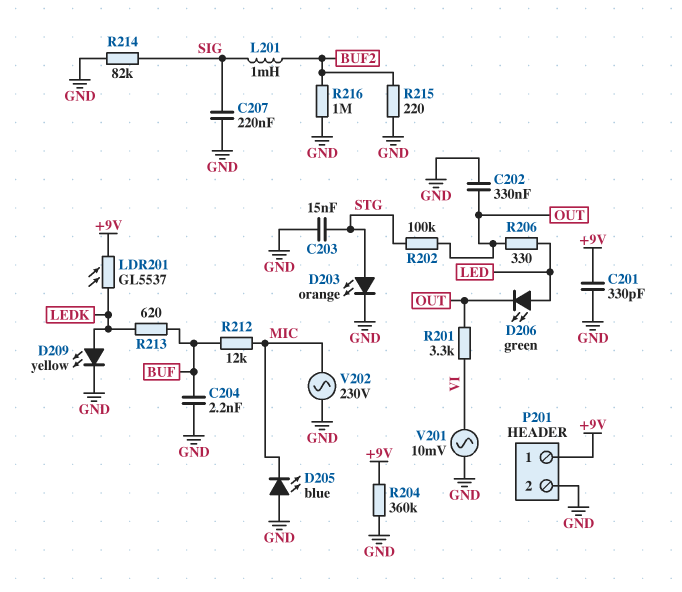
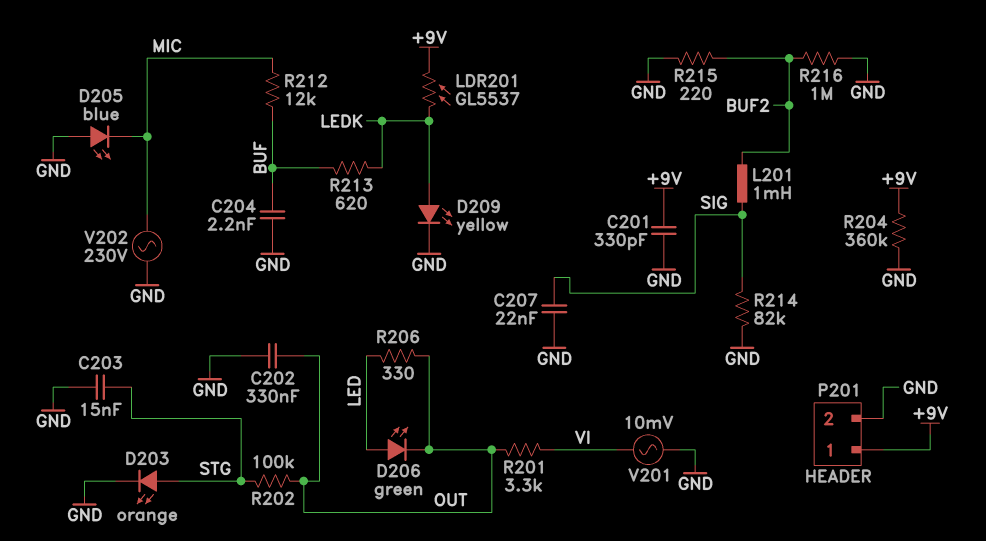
C207: 220nF (GND, SIG) -> 22nF (GND, SIG)

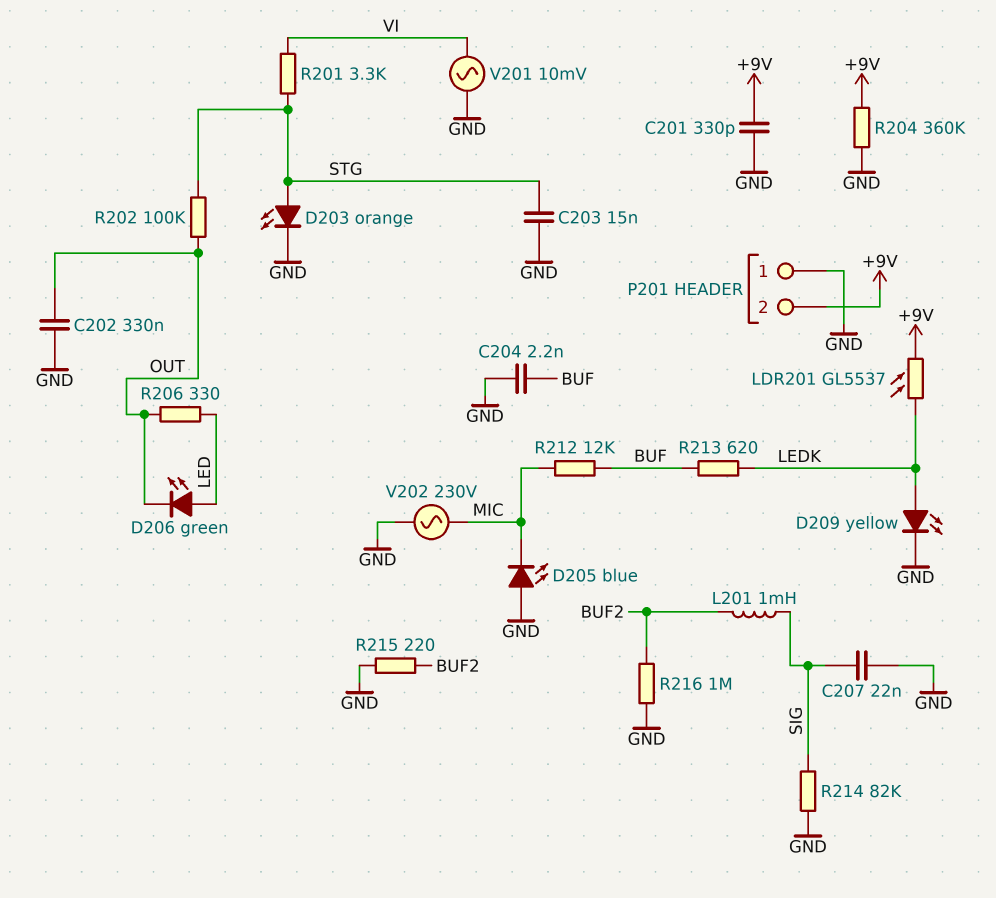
P201 pin 1: +9V -> GND
P201 pin 2: GND -> +9V
R201: 3.3k (OUT, VI) -> 3.3k (STG, VI)

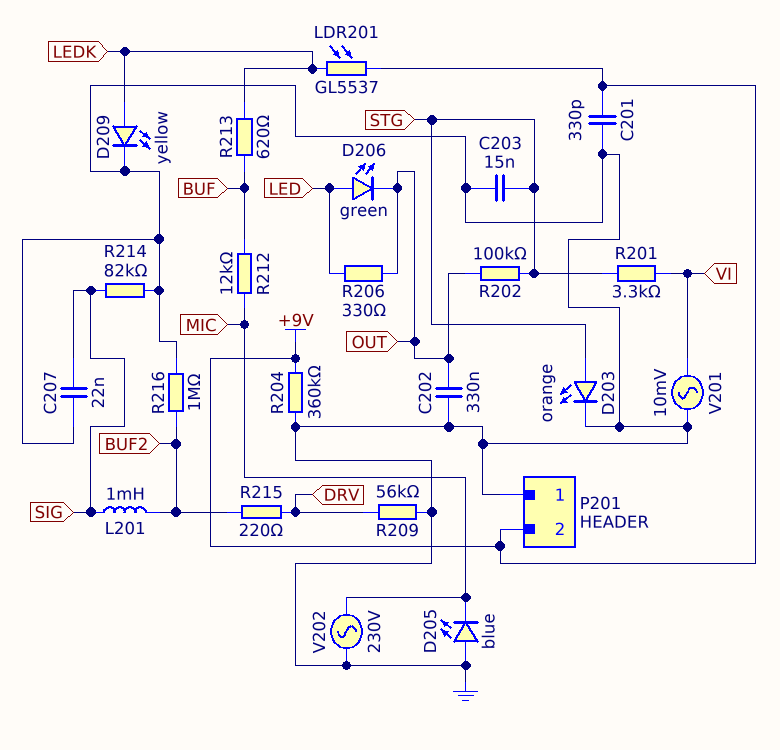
C204: 2.2nF (BUF, GND) -> none
R209: none -> 56k (DRV, GND)
R215: 220 (BUF2, GND) -> 220 (BUF2, DRV)

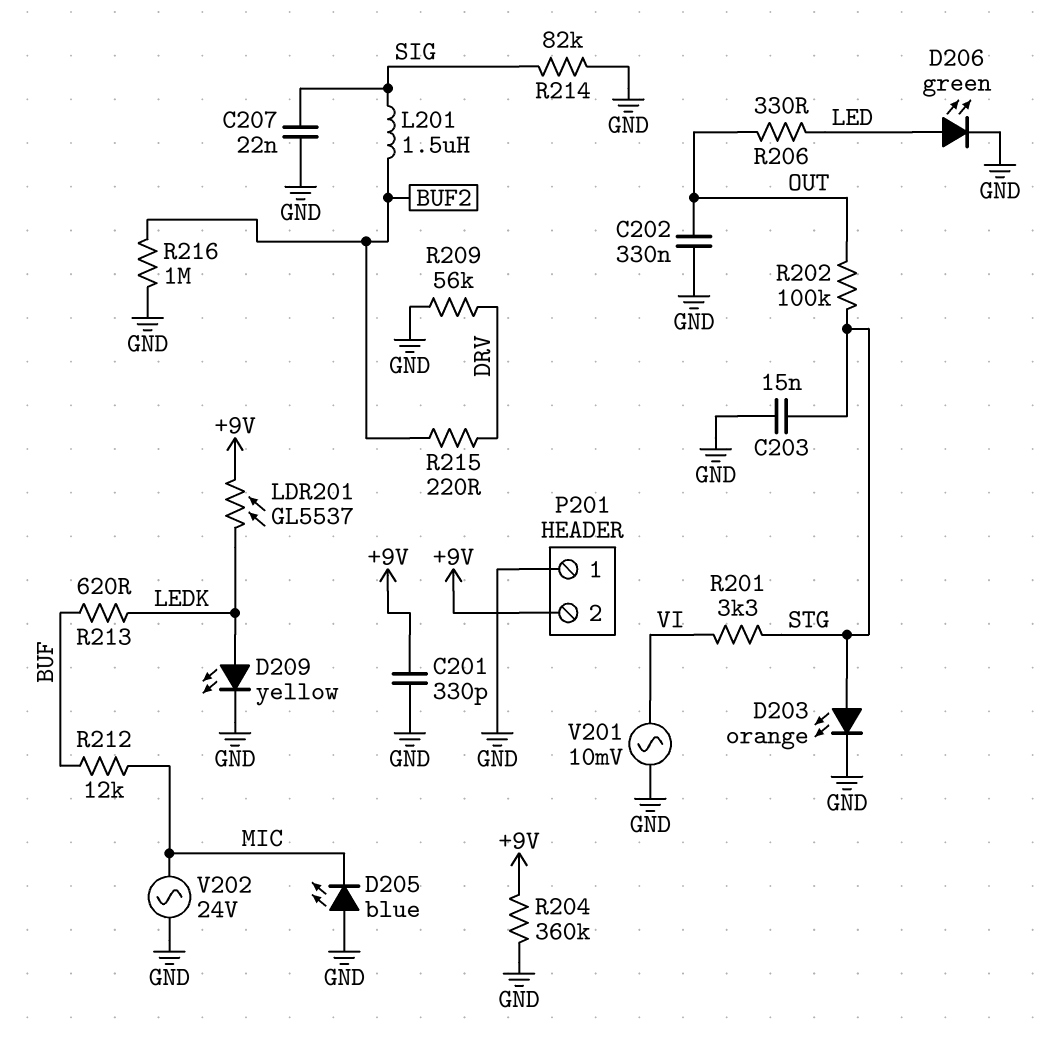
D206: LED green (A LED, K OUT) -> LED green (A LED, K GND)
L201: 1mH (BUF2, SIG) -> 1.5uH (BUF2, SIG)
V202: AC 230V (GND, MIC) -> AC 24V (GND, MIC)

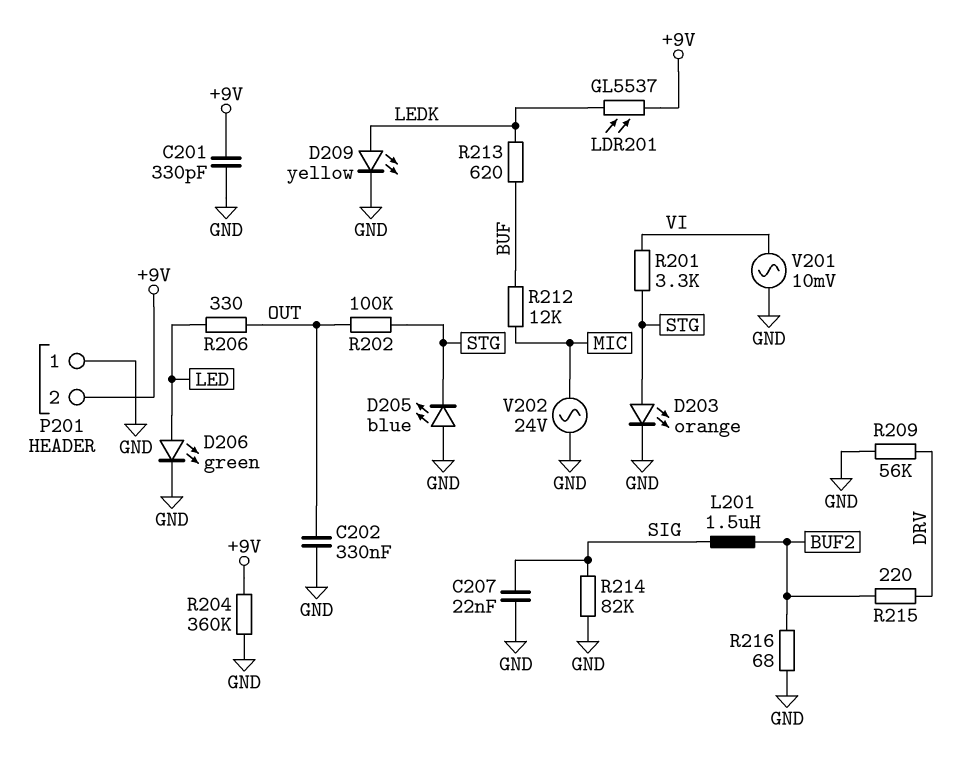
C203: 15nF (GND, STG) -> none
D205: LED blue (A GND, K MIC) -> LED blue (A GND, K STG)
R216: 1M (BUF2, GND) -> 68 (BUF2, GND)

